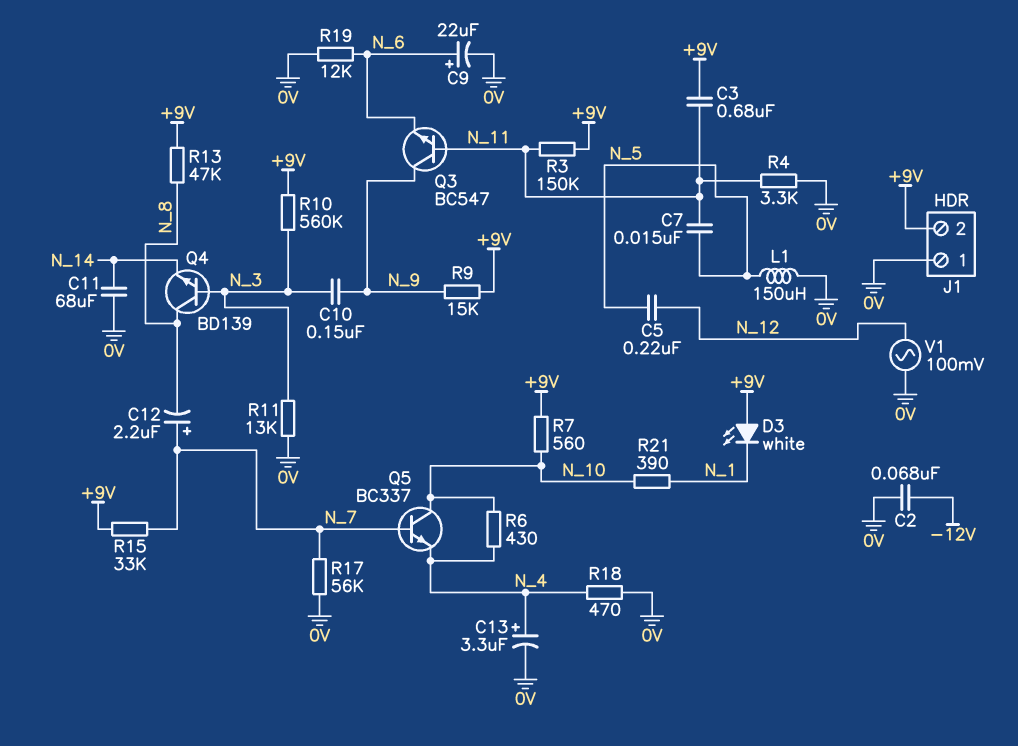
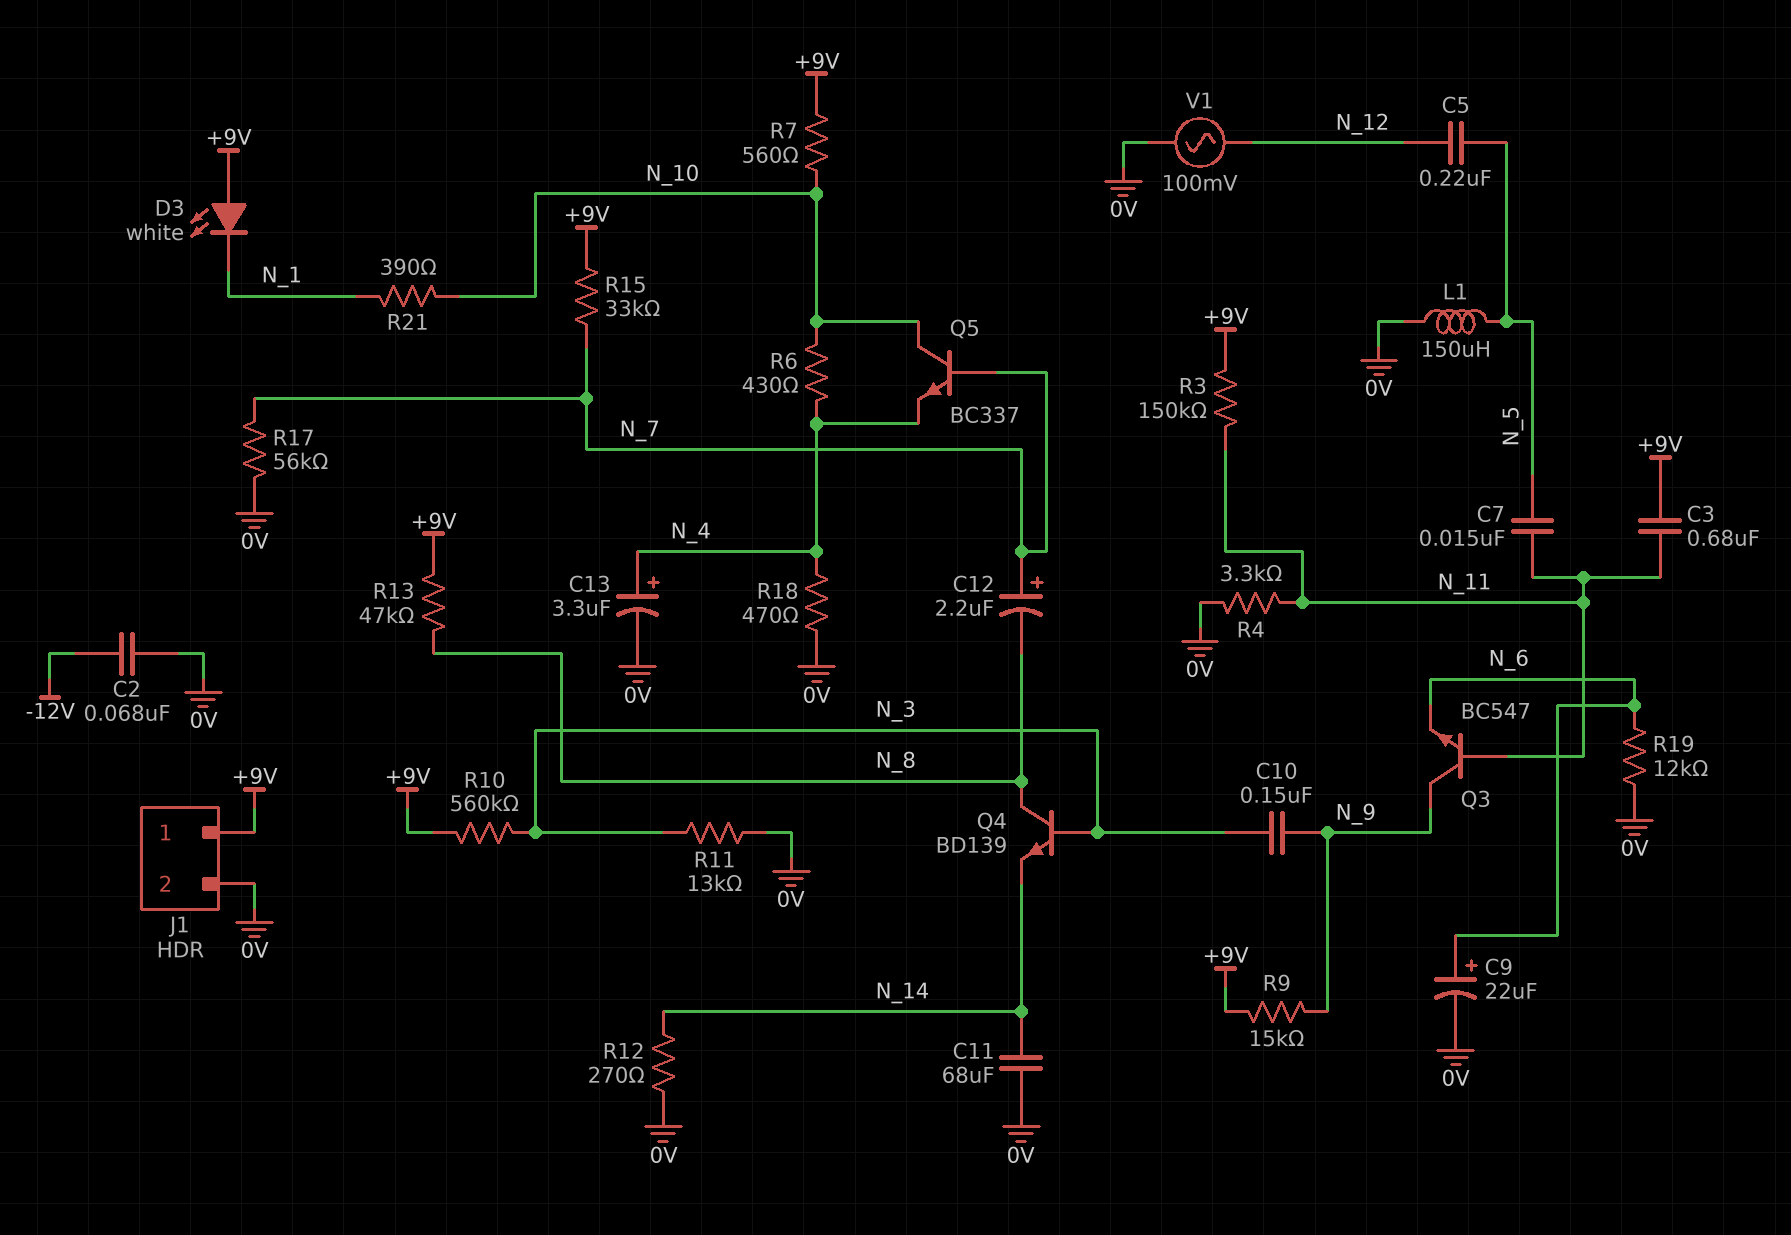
J1 pin 1: 0V -> +9V
J1 pin 2: +9V -> 0V
R12: none -> 270 (0V, N_14)

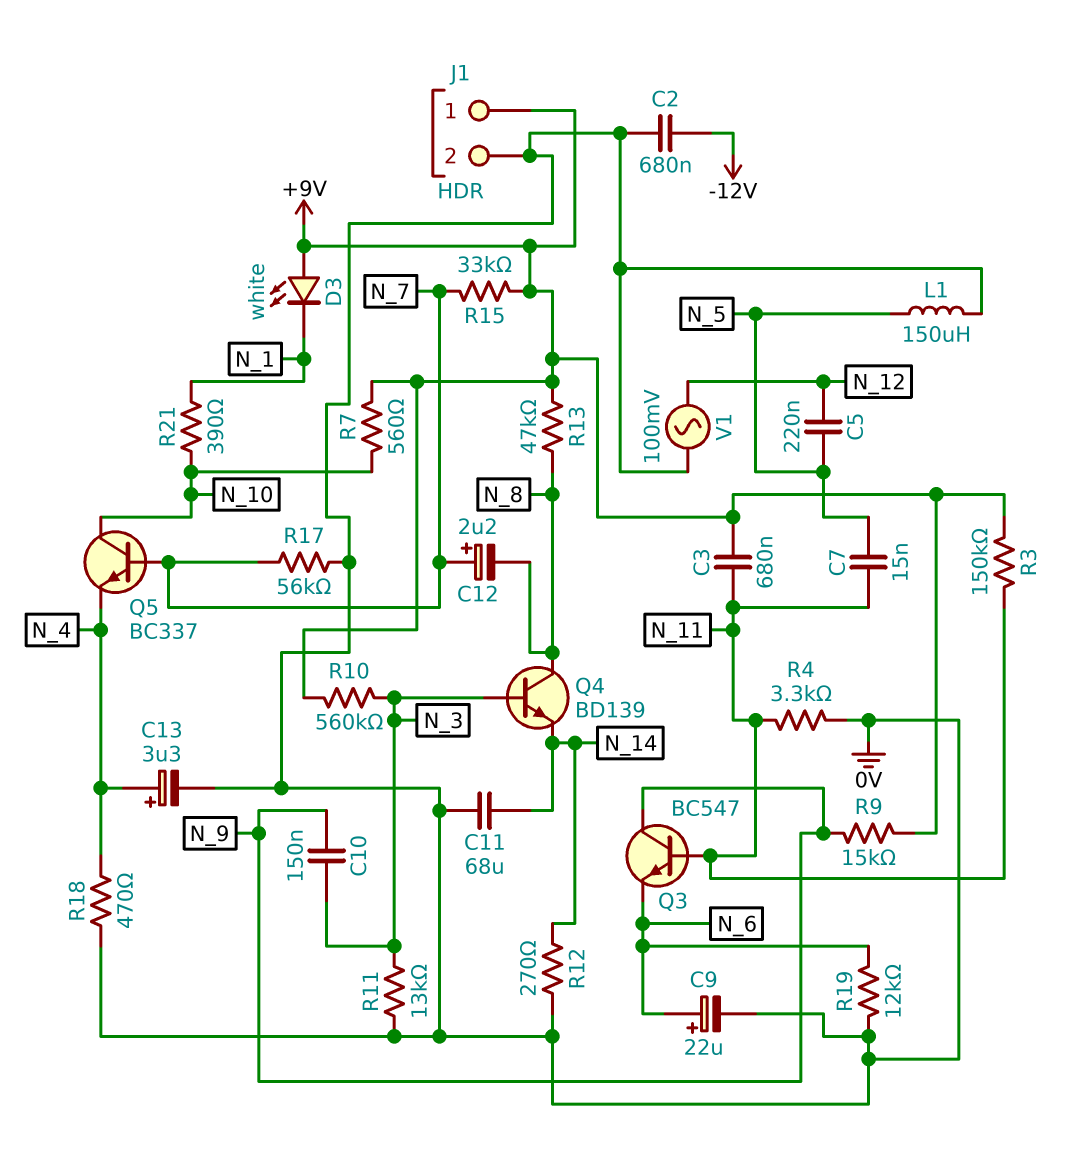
C2: 68nF (-12V, 0V) -> 680nF (-12V, 0V)
R6: 430 (N_4, N_10) -> none

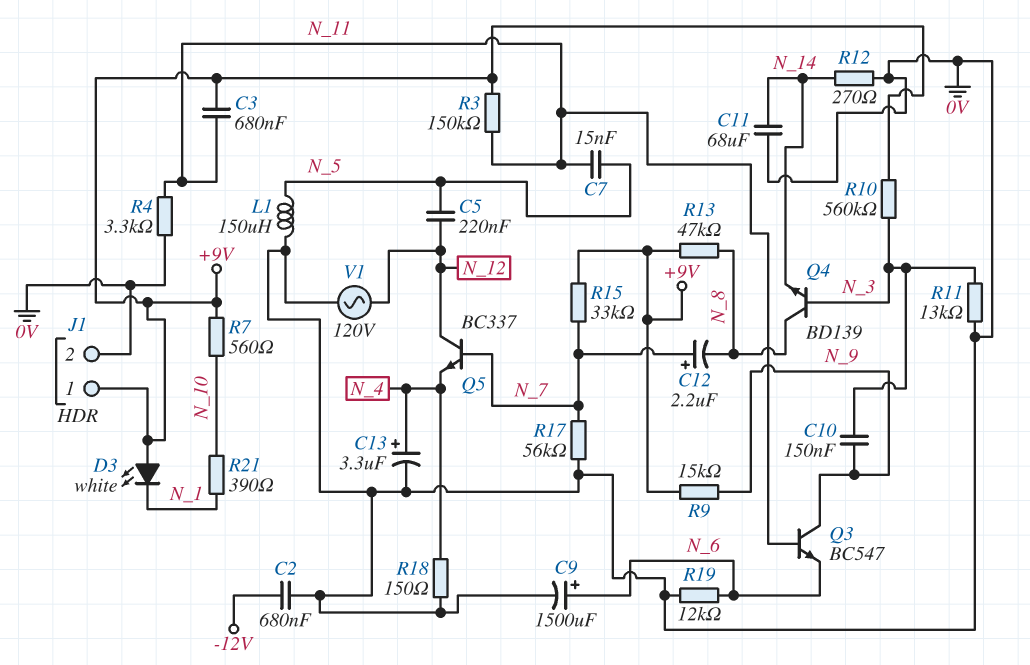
C9: 22uF (plus N_6, minus 0V) -> 1500uF (plus N_6, minus 0V)
Q5: NPN BC337 (B N_7, C N_10, E N_4) -> NPN BC337 (B N_7, C N_12, E N_4)
R18: 470 (0V, N_4) -> 150 (0V, N_4)
V1: AC 100mV (0V, N_12) -> AC 120V (0V, N_12)

